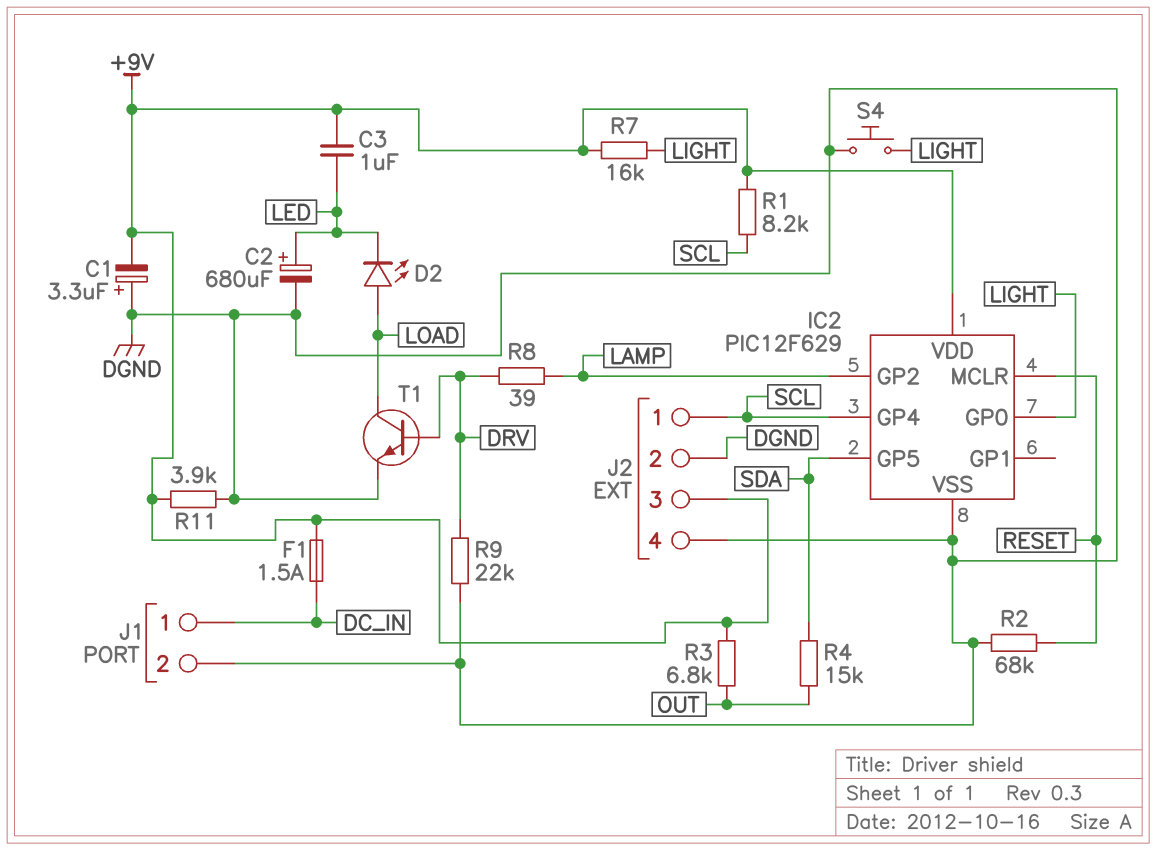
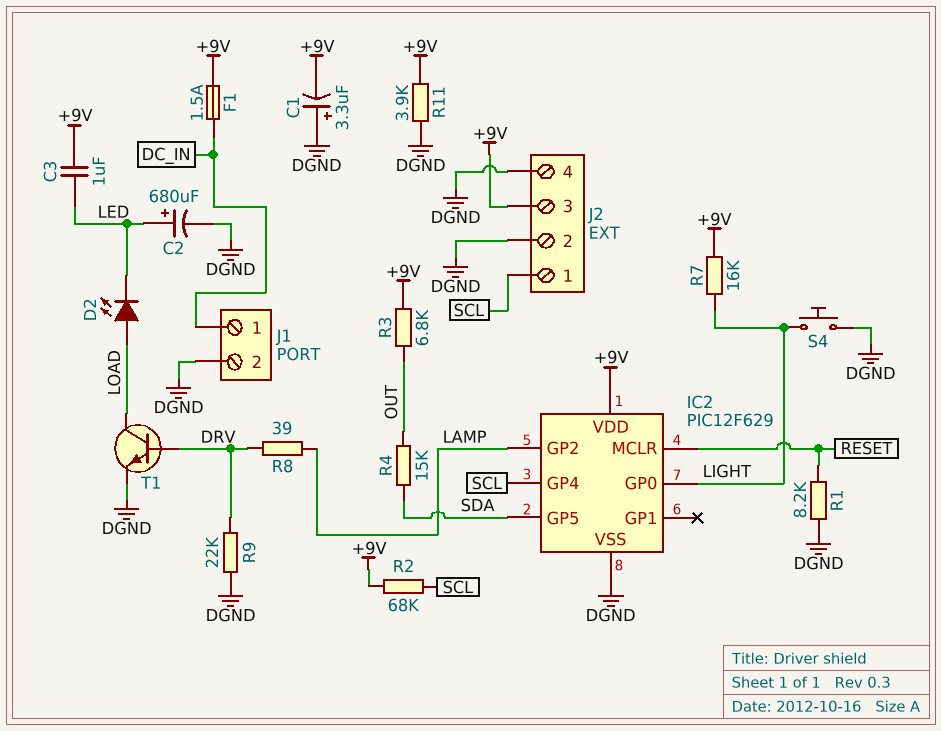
R1: 8.2k (+9V, SCL) -> 8.2k (DGND, RESET)
R2: 68k (DGND, RESET) -> 68k (+9V, SCL)

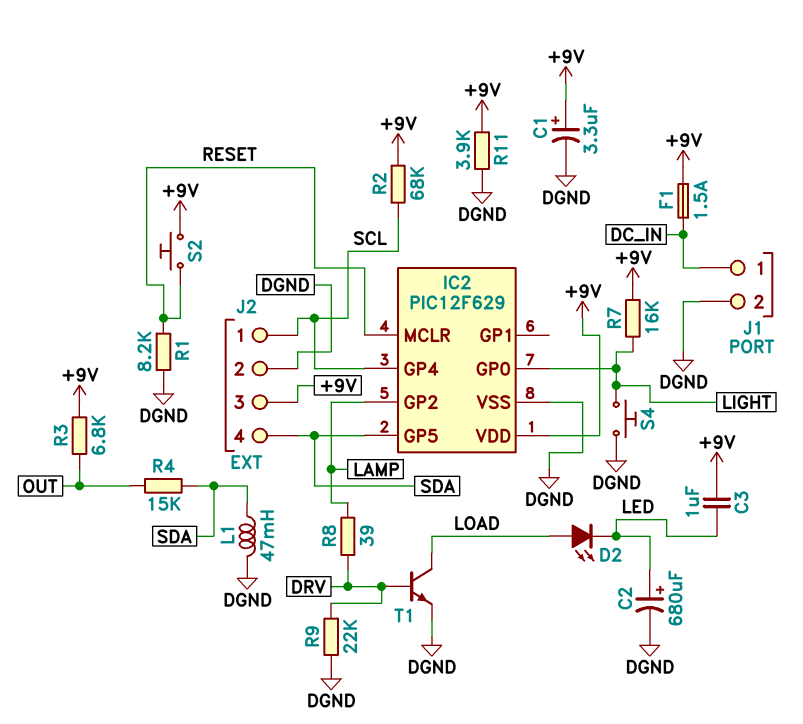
C1: 3.3uF (plus DGND, minus +9V) -> 3.3uF (plus +9V, minus DGND)
J2 pin 4: DGND -> SDA
L1: none -> 47mH (DGND, SDA)
S2: none -> button (+9V, RESET)

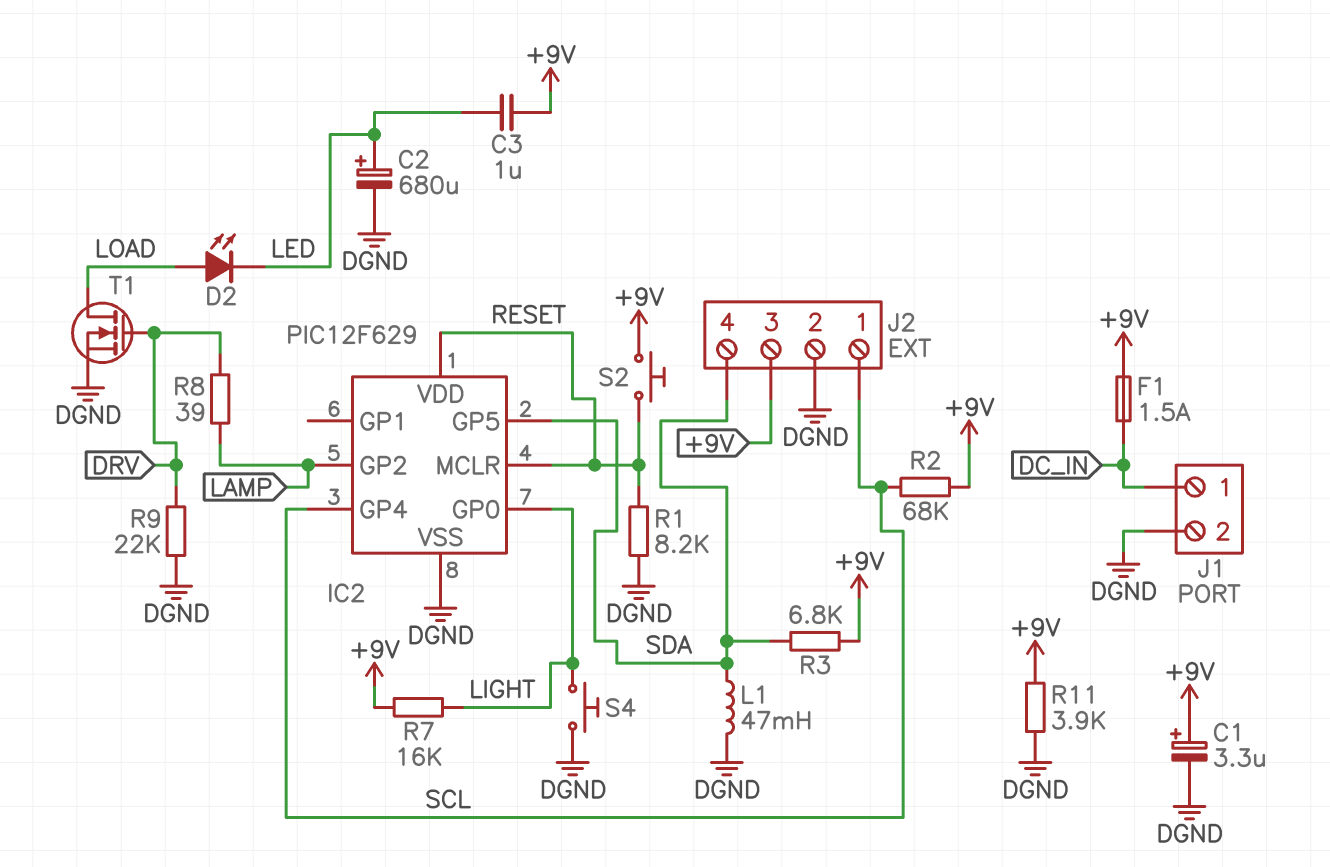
IC2 pin VDD: +9V -> RESET
R3: 6.8k (+9V, OUT) -> 6.8k (+9V, SDA)
R4: 15k (OUT, SDA) -> none
T1: NPN (B DRV, C LOAD, E DGND) -> NMOS (G DRV, D LOAD, S DGND)

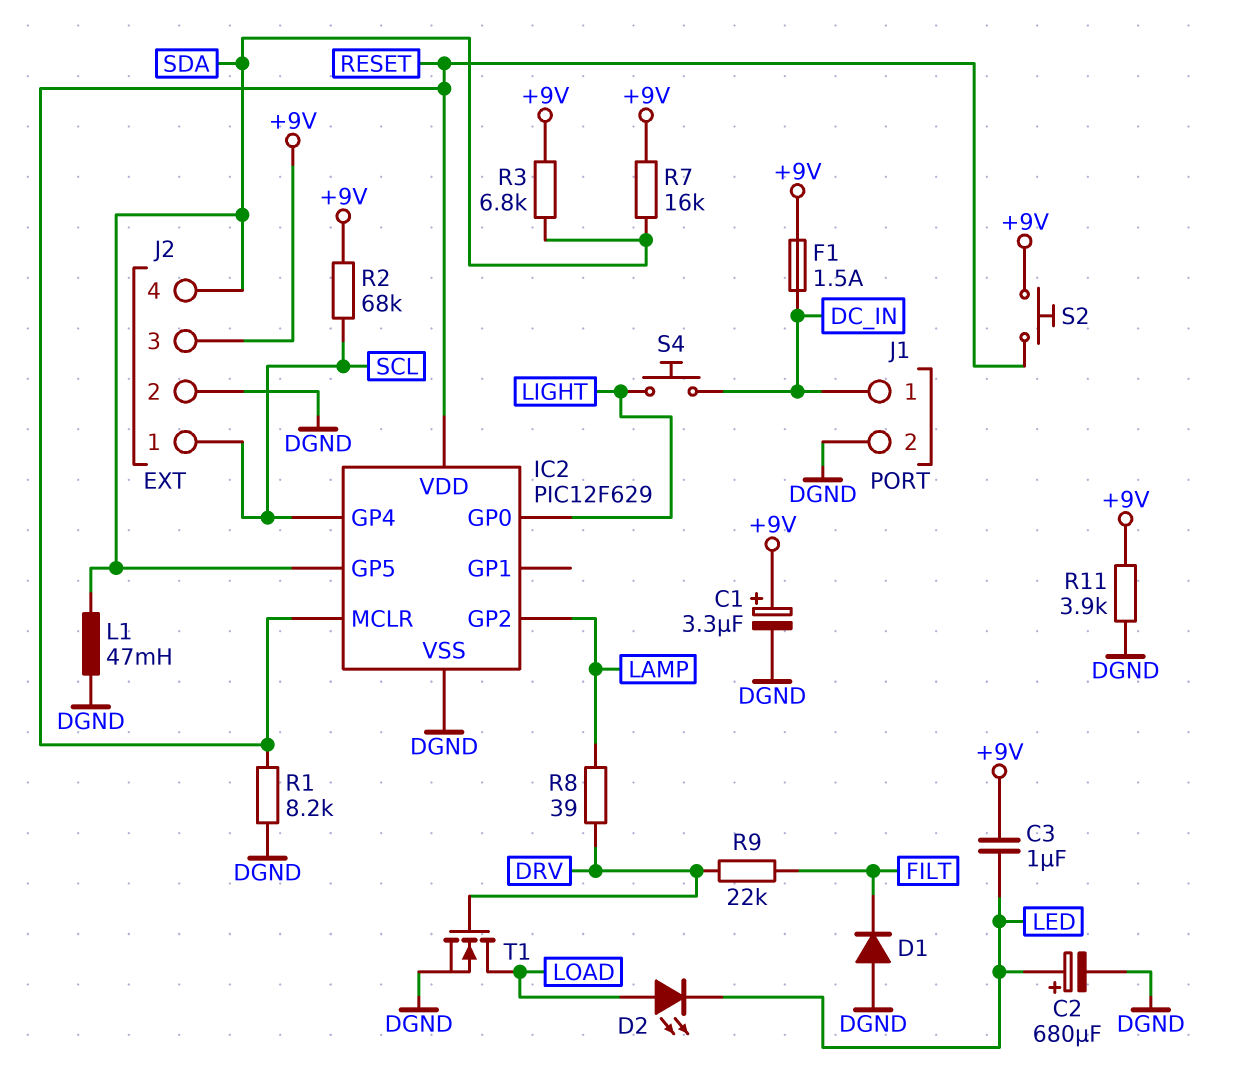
D1: none -> diode (A DGND, K FILT)
R7: 16k (+9V, LIGHT) -> 16k (+9V, SDA)
R9: 22k (DGND, DRV) -> 22k (DRV, FILT)
S4: button (DGND, LIGHT) -> button (DC_IN, LIGHT)

